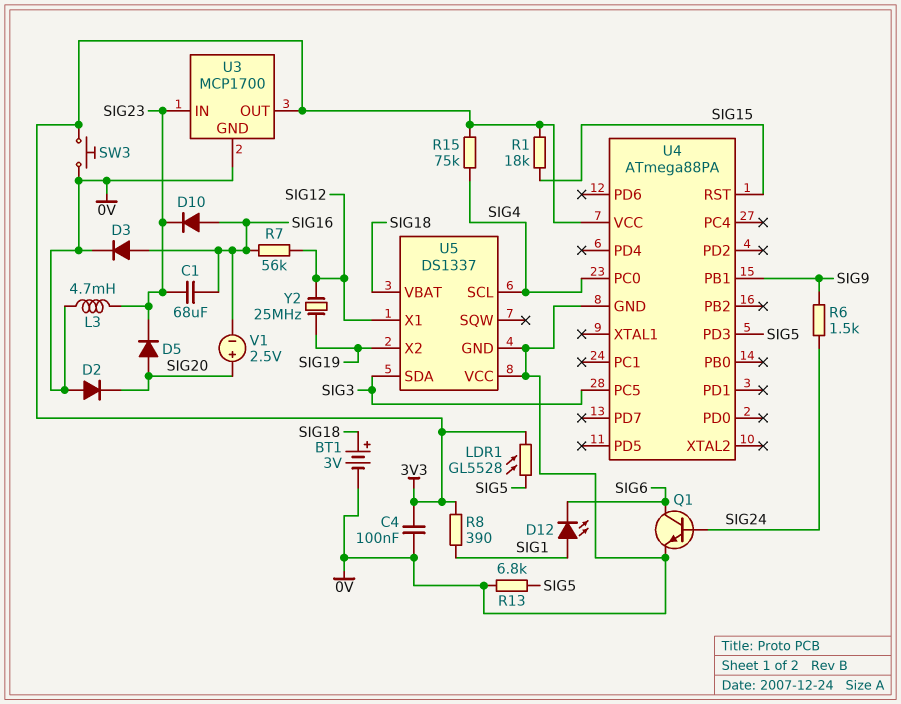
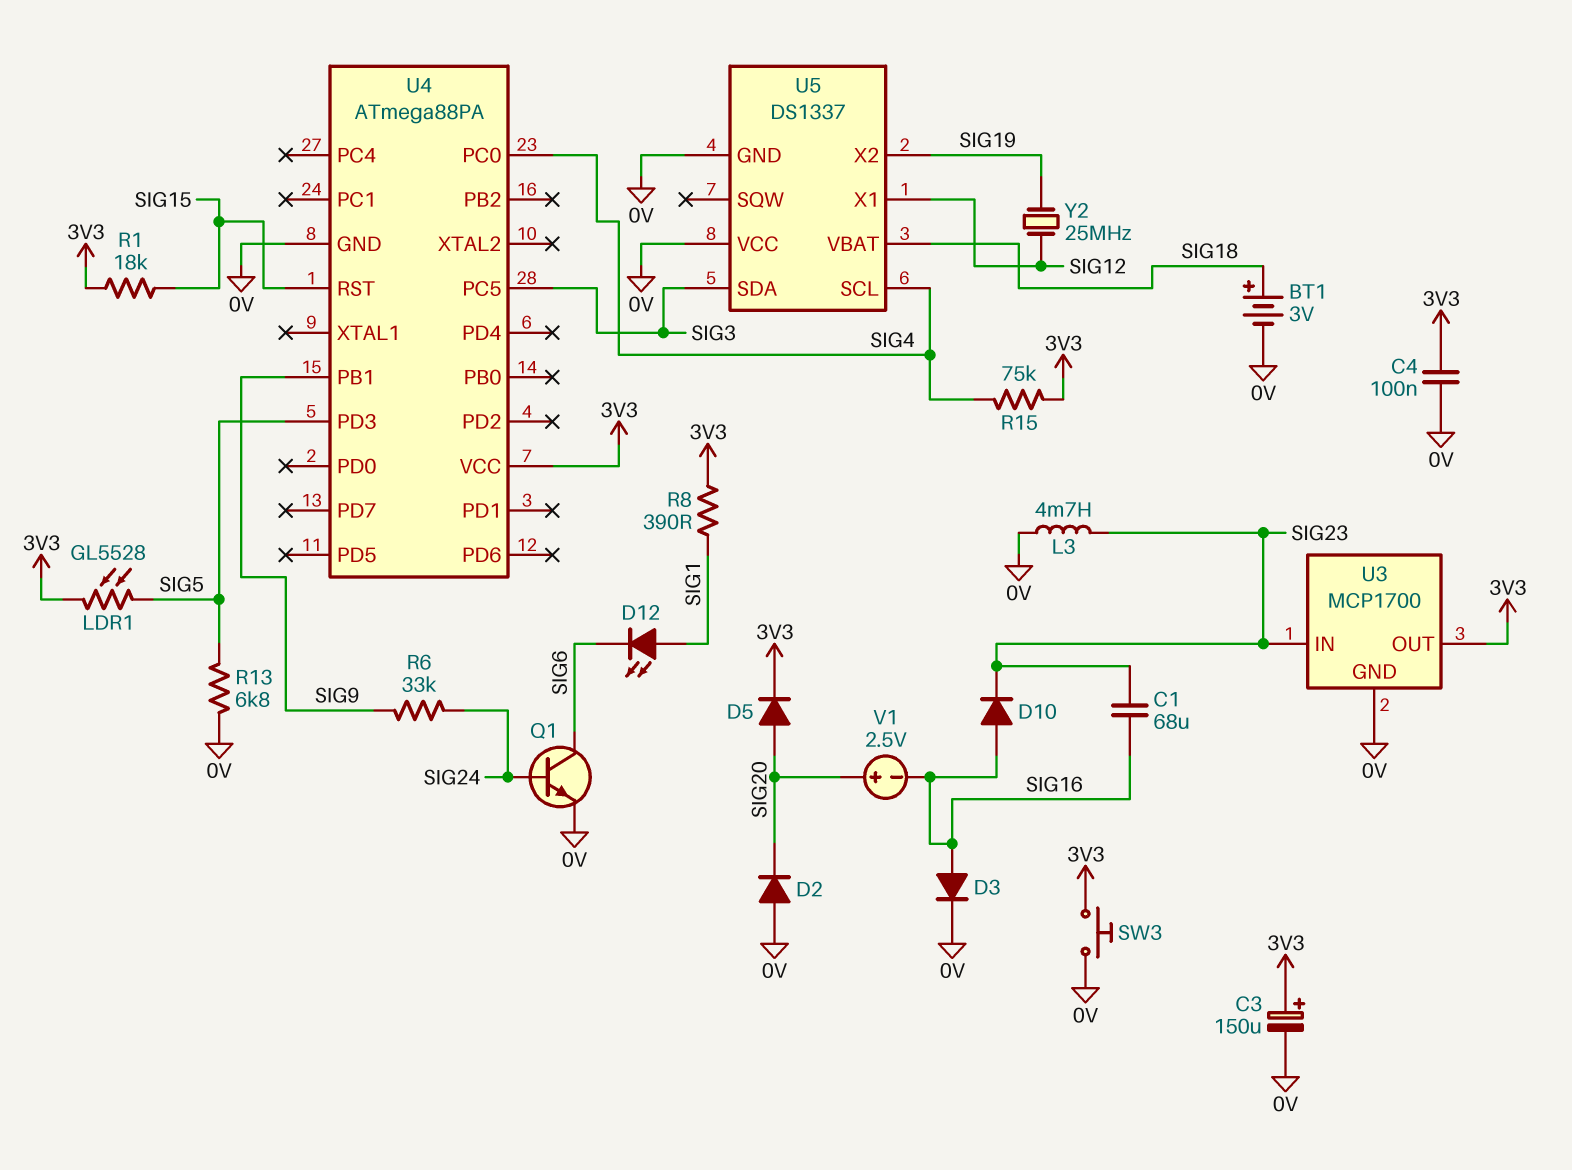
C3: none -> 150uF (plus 3V3, minus 0V)
D5: diode (A SIG20, K SIG23) -> diode (A SIG20, K 3V3)
R6: 1.5k (SIG9, SIG24) -> 33k (SIG9, SIG24)
R7: 56k (SIG12, SIG16) -> none

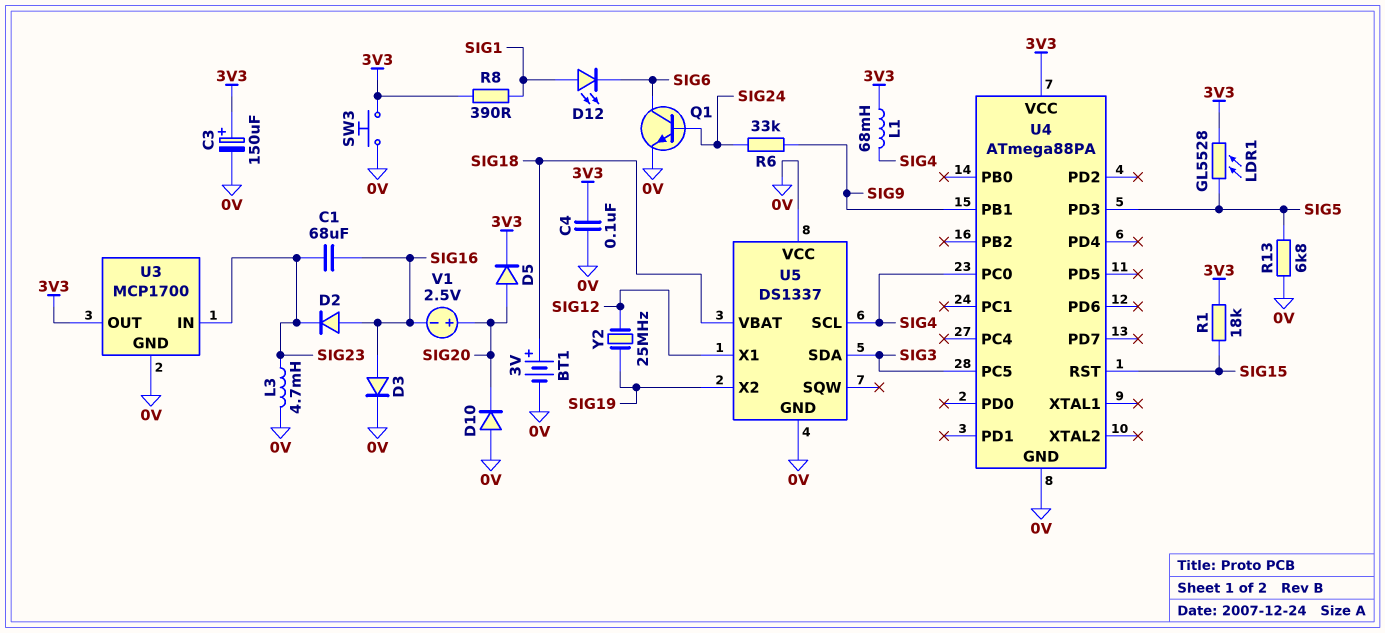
D2: diode (A 0V, K SIG20) -> diode (A SIG16, K SIG23)
D10: diode (A SIG16, K SIG23) -> diode (A 0V, K SIG20)
L1: none -> 68mH (3V3, SIG4)
R15: 75k (3V3, SIG4) -> none

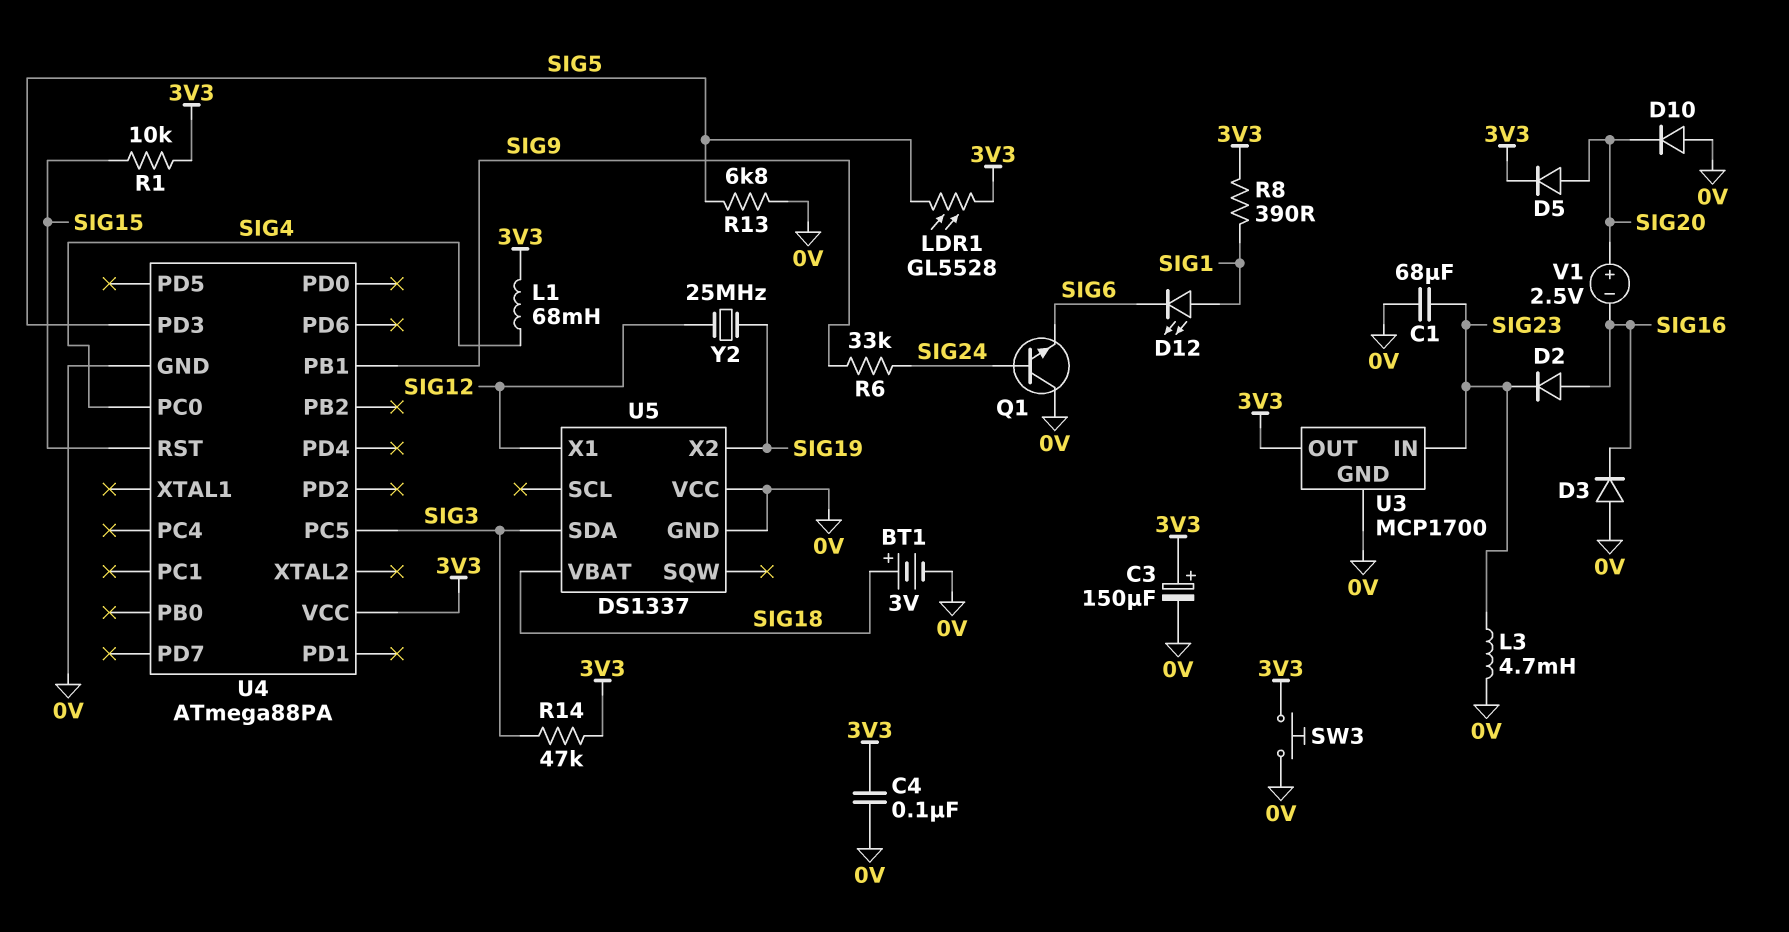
C1: 68uF (SIG16, SIG23) -> 68uF (0V, SIG23)
D3: diode (A SIG16, K 0V) -> diode (A 0V, K SIG16)
Q1: NPN (B SIG24, C SIG6, E 0V) -> NPN (B SIG24, C 0V, E SIG6)
R1: 18k (3V3, SIG15) -> 10k (3V3, SIG15)
R14: none -> 47k (3V3, SIG3)
U5 pin SCL: SIG4 -> none

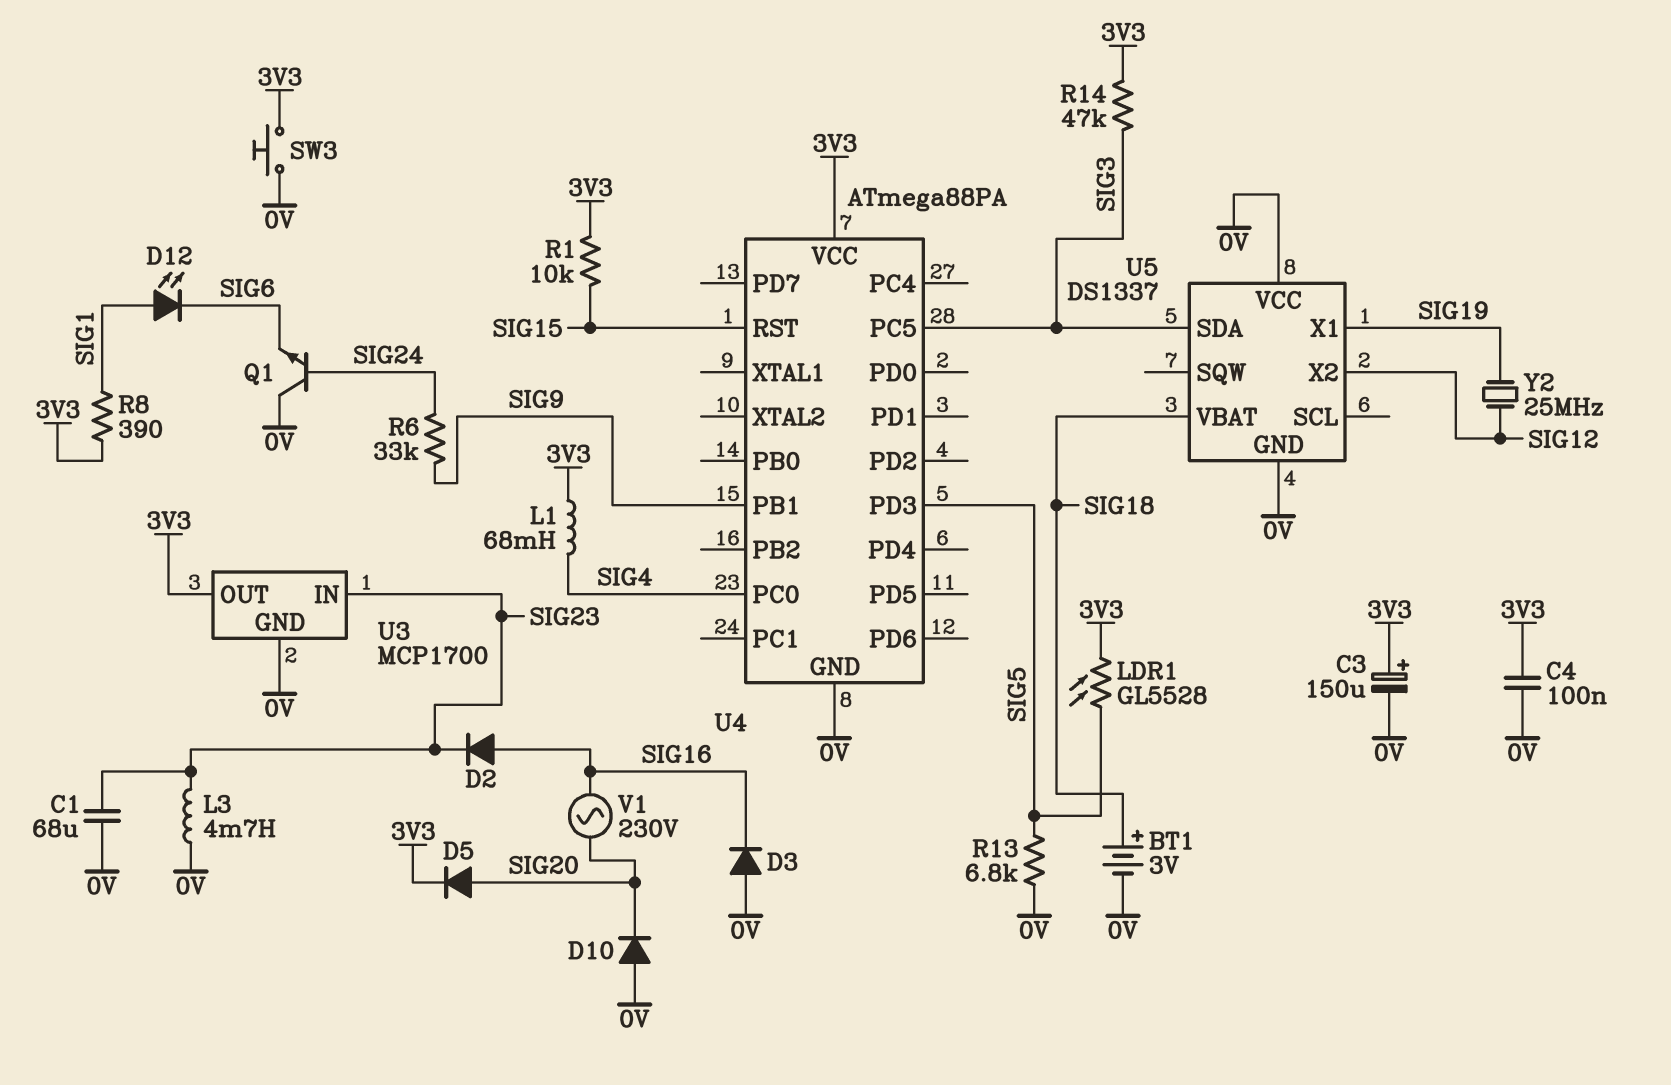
U5 pin X1: SIG12 -> SIG19
U5 pin X2: SIG19 -> SIG12
V1: 2.5V (plus SIG20, minus SIG16) -> AC 230V (SIG16, SIG20)

